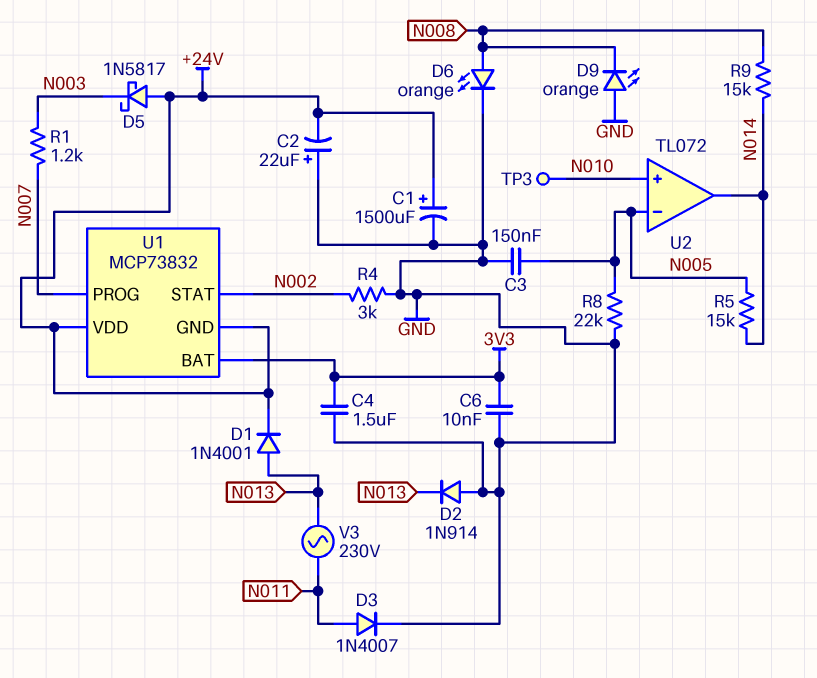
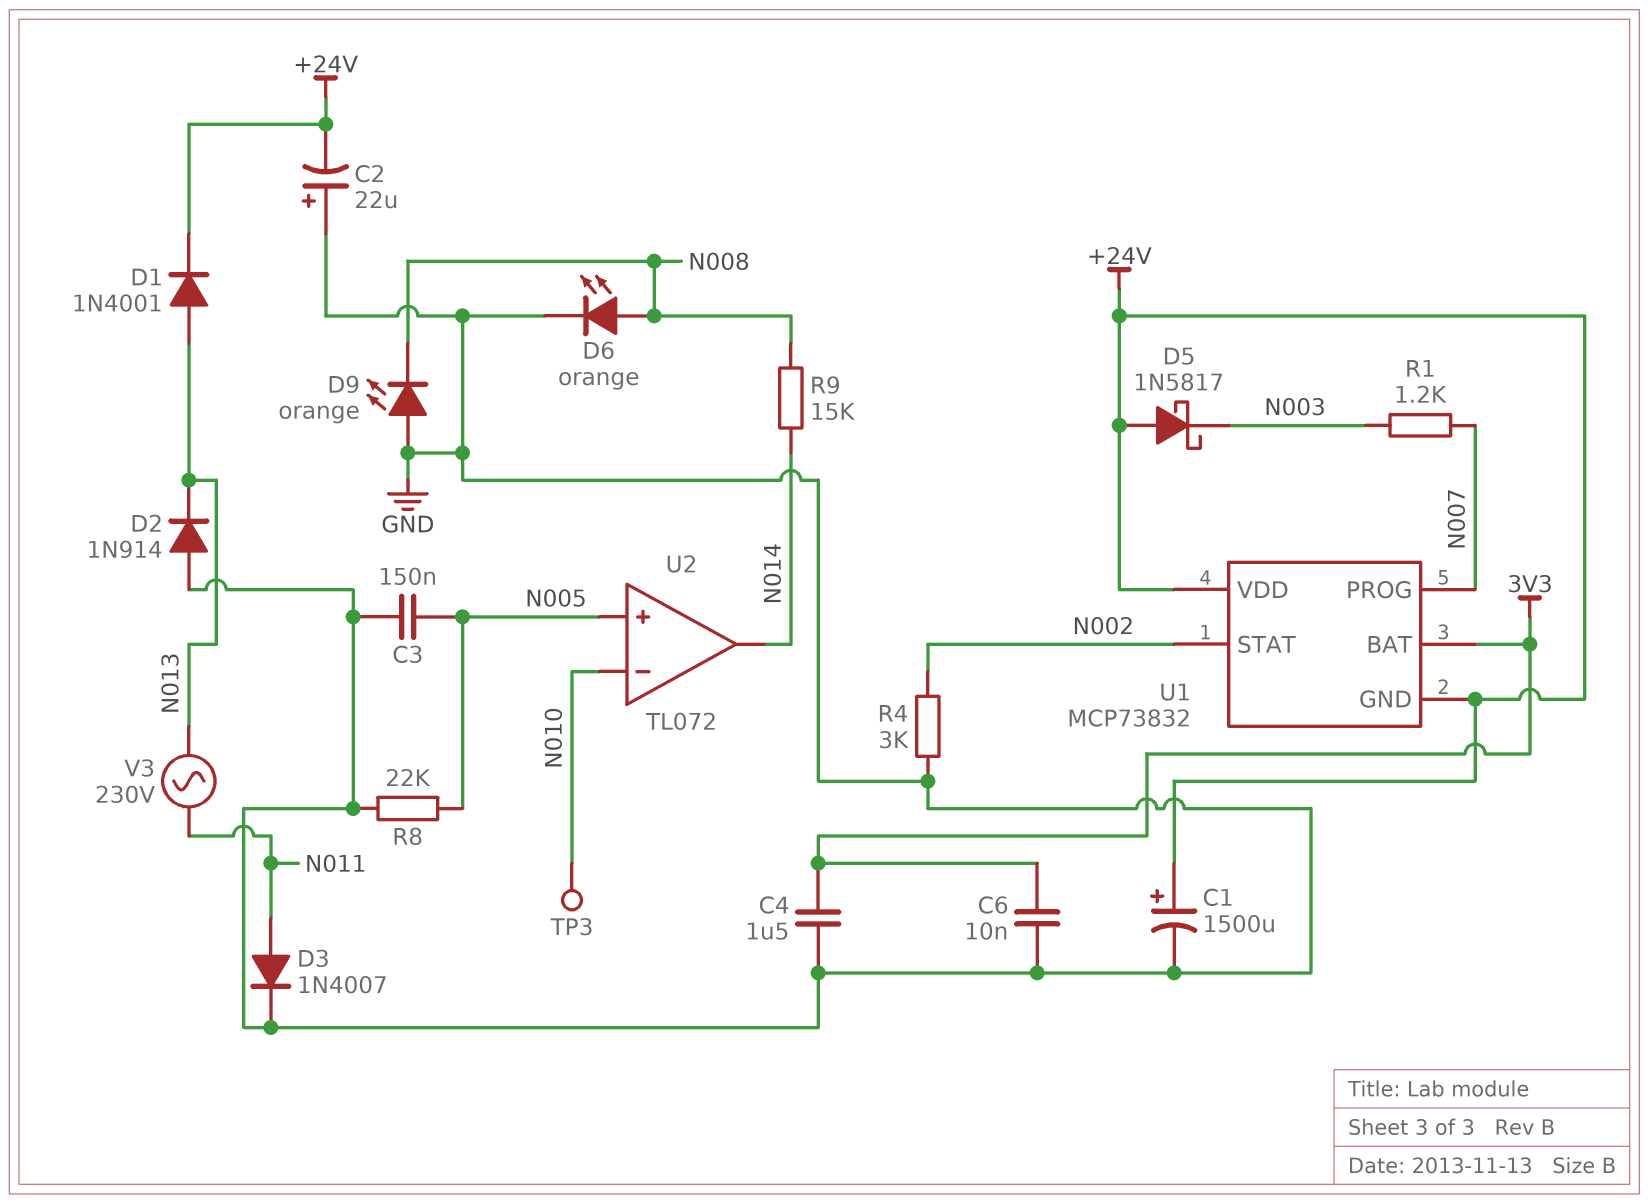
R5: 15k (N005, N014) -> none
U2 pin in+: N010 -> N005
U2 pin in-: N005 -> N010

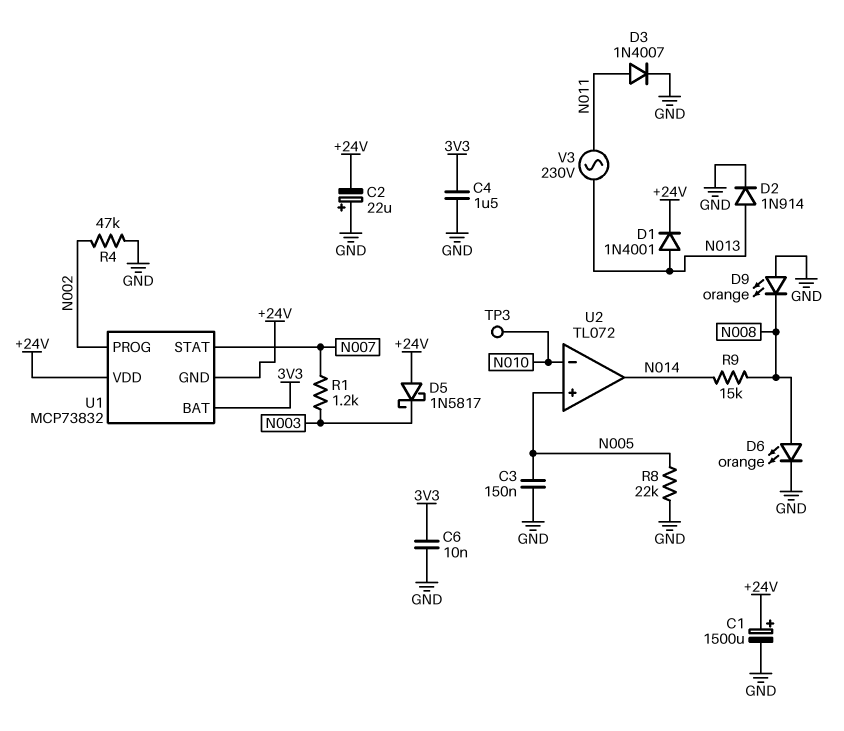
D2: diode 1N914 (A GND, K N013) -> diode 1N914 (A N013, K GND)
R4: 3k (GND, N002) -> 47k (GND, N002)
U1 pin PROG: N007 -> N002
U1 pin STAT: N002 -> N007

